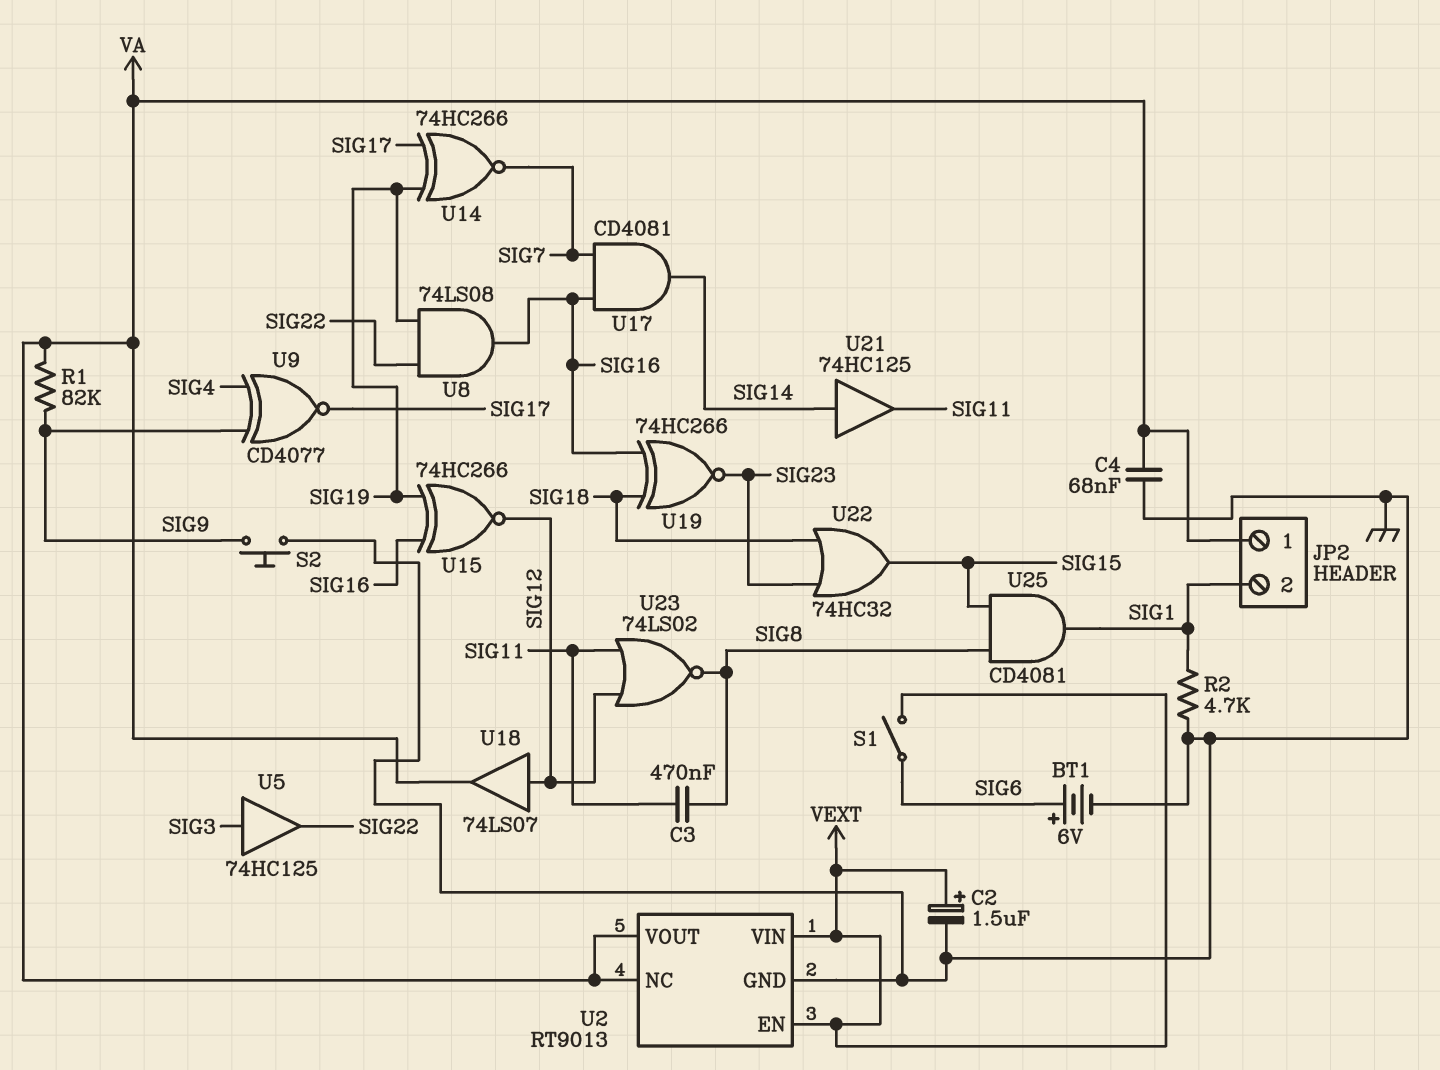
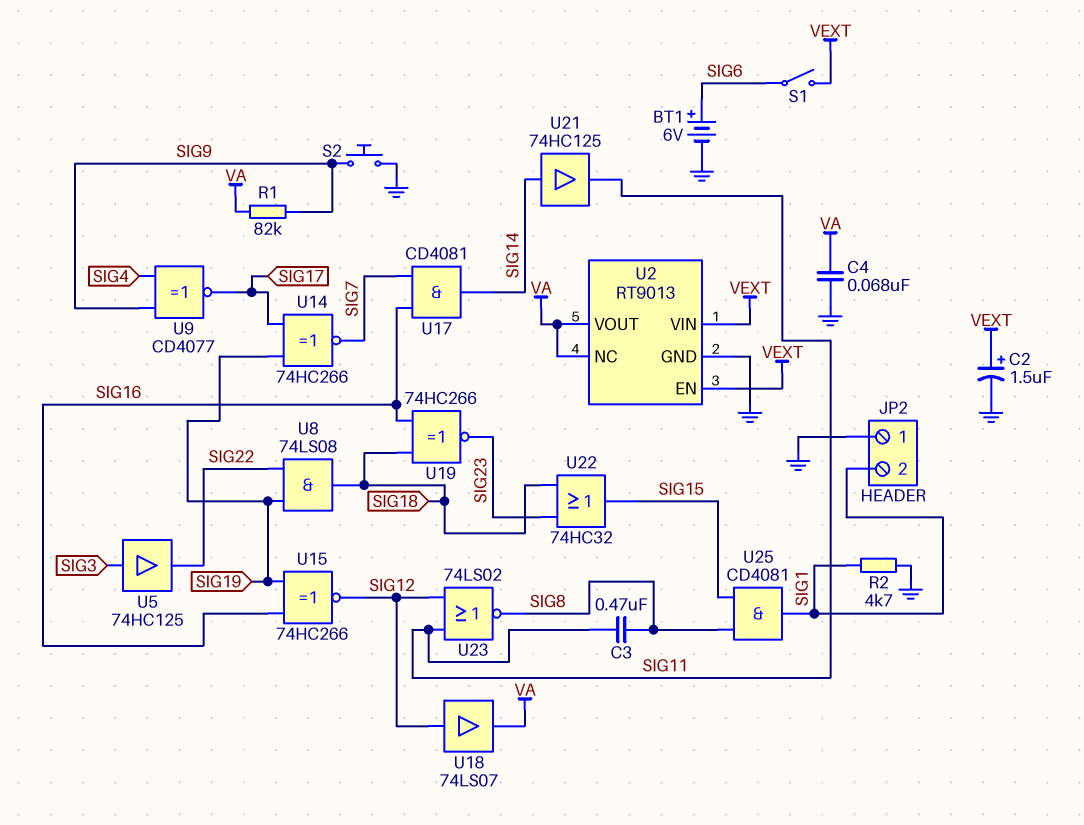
JP2 pin 1: VA -> GND
U8: AND 74LS08 (in SIG19, in SIG22, out SIG16) -> AND 74LS08 (in SIG19, in SIG22, out SIG18)

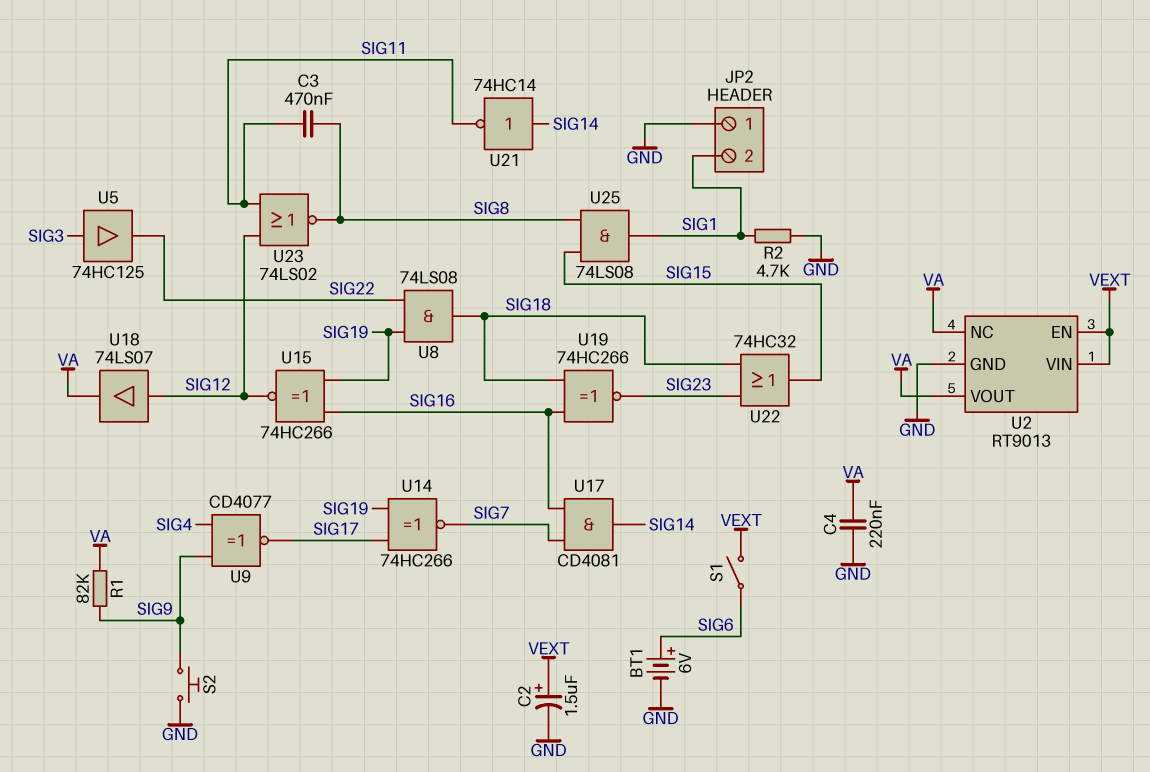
C4: 68nF (GND, VA) -> 220nF (GND, VA)
U21: buffer 74HC125 (in SIG14, out SIG11) -> NOT 74HC14 (in SIG14, out SIG11)
U25: AND CD4081 (in SIG8, in SIG15, out SIG1) -> AND 74LS08 (in SIG8, in SIG15, out SIG1)

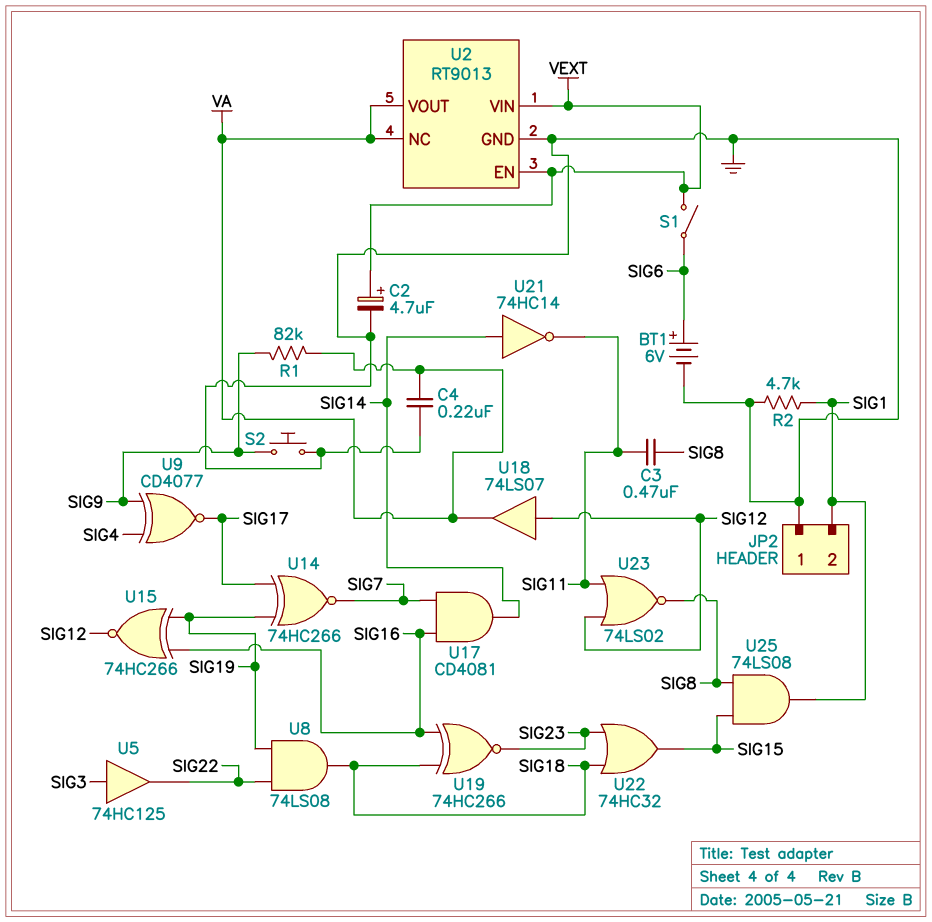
C2: 1.5uF (plus VEXT, minus GND) -> 4.7uF (plus VEXT, minus GND)

